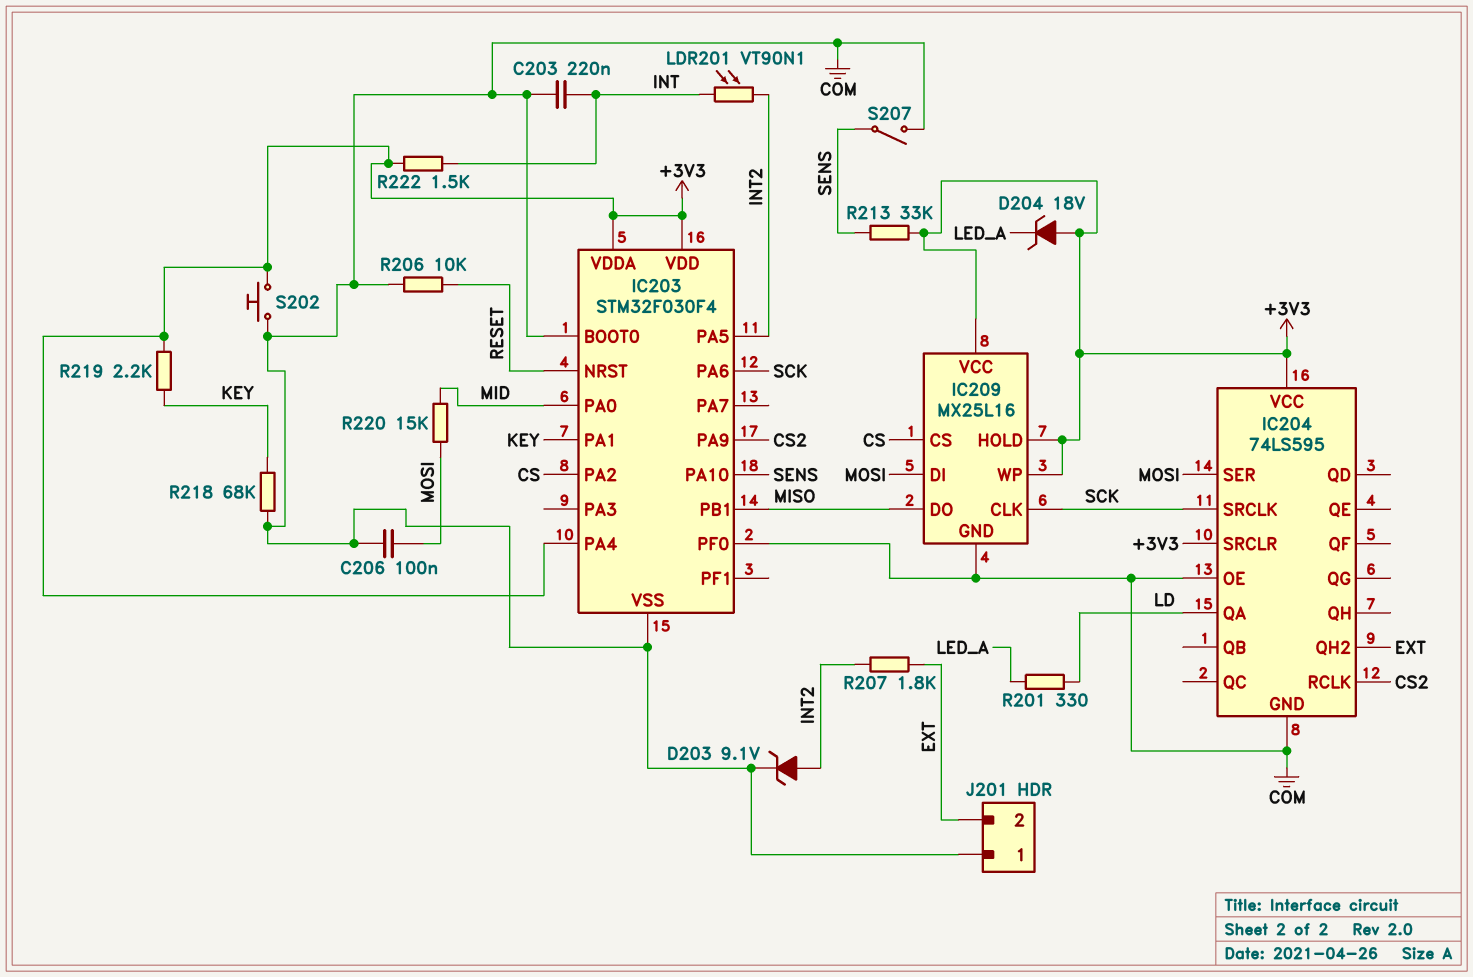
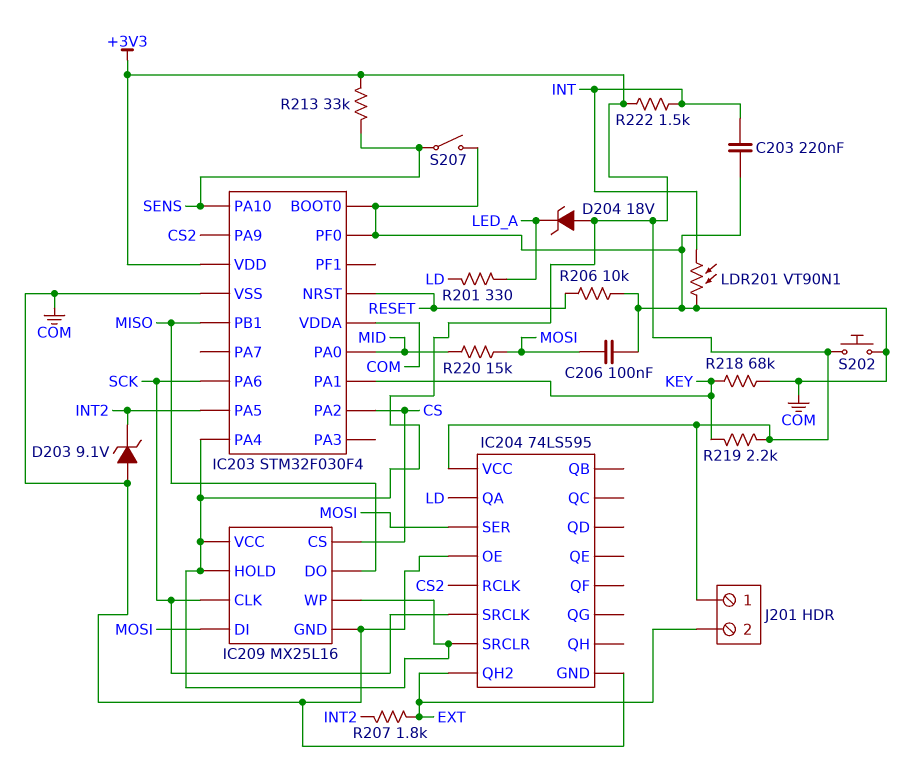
D203: zener 9.1V (A INT2, K COM) -> zener 9.1V (A COM, K INT2)
IC203 pin VDDA: +3V3 -> COM
J201 pin 1: COM -> +3V3
LDR201: VT90N1 (INT, INT2) -> VT90N1 (COM, INT)

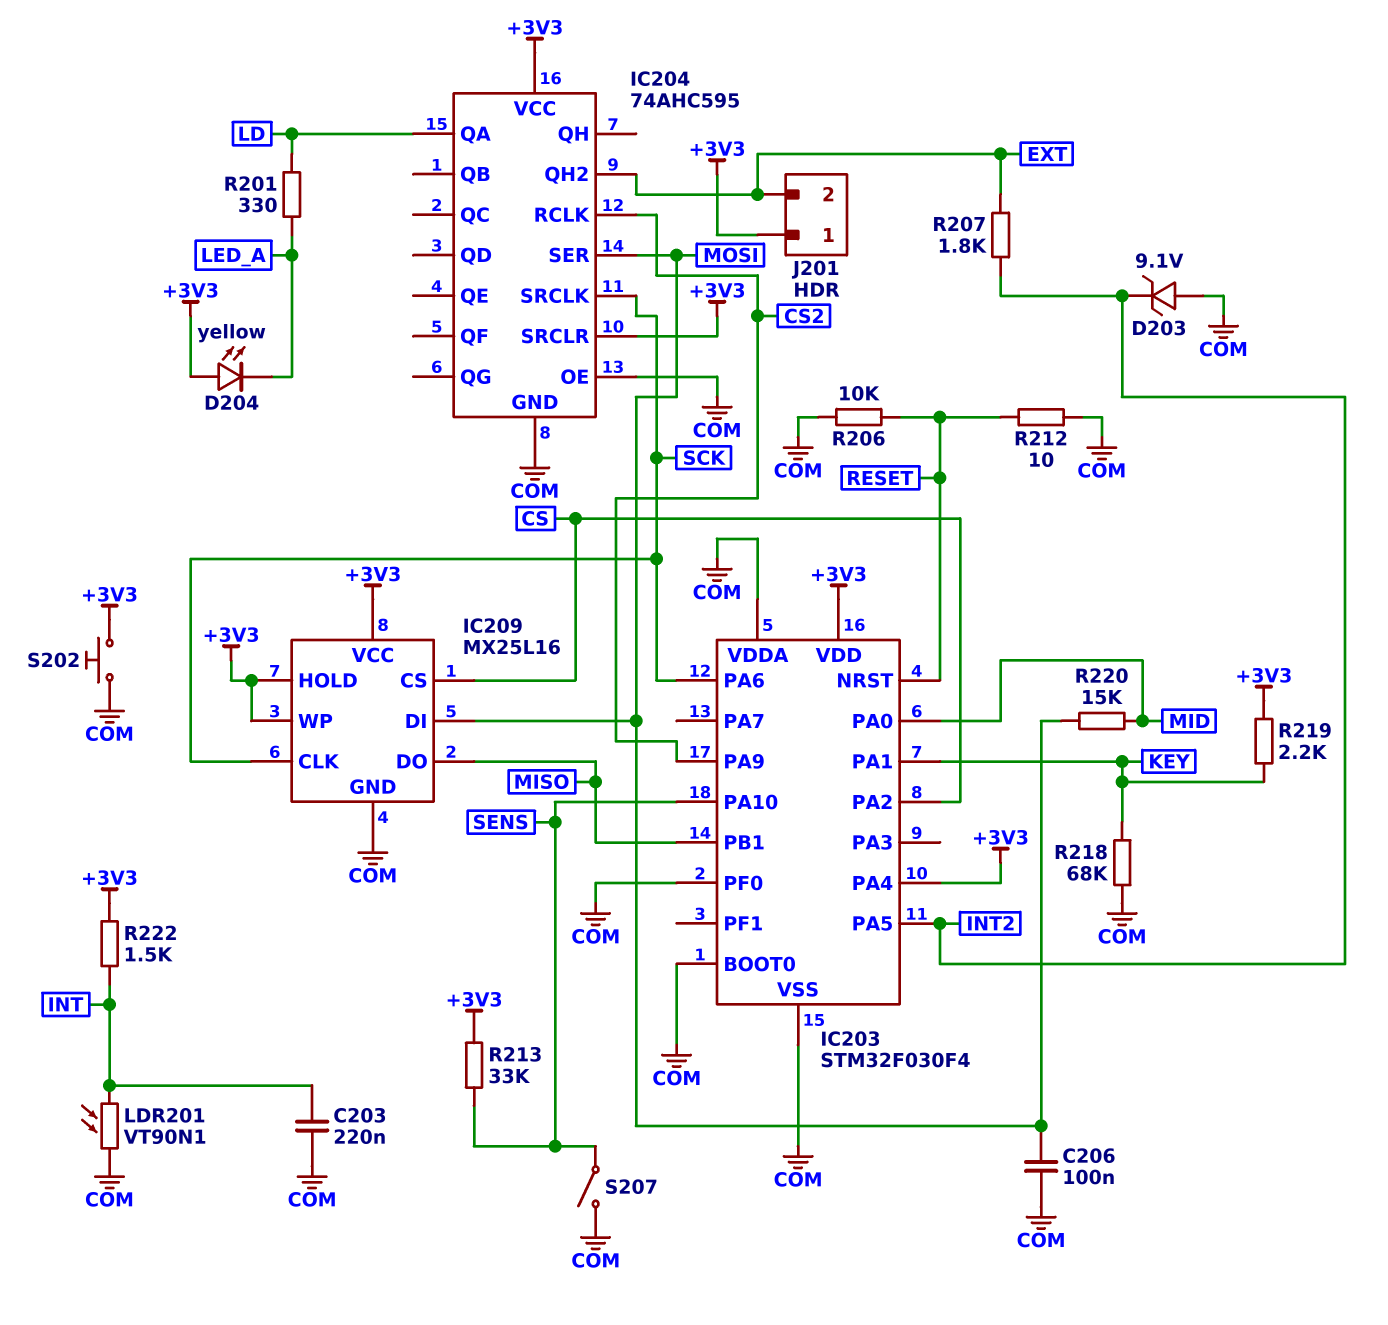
D204: zener 18V (A +3V3, K LED_A) -> LED yellow (A +3V3, K LED_A)
IC204: 74LS595 -> 74AHC595
R212: none -> 10 (COM, RESET)

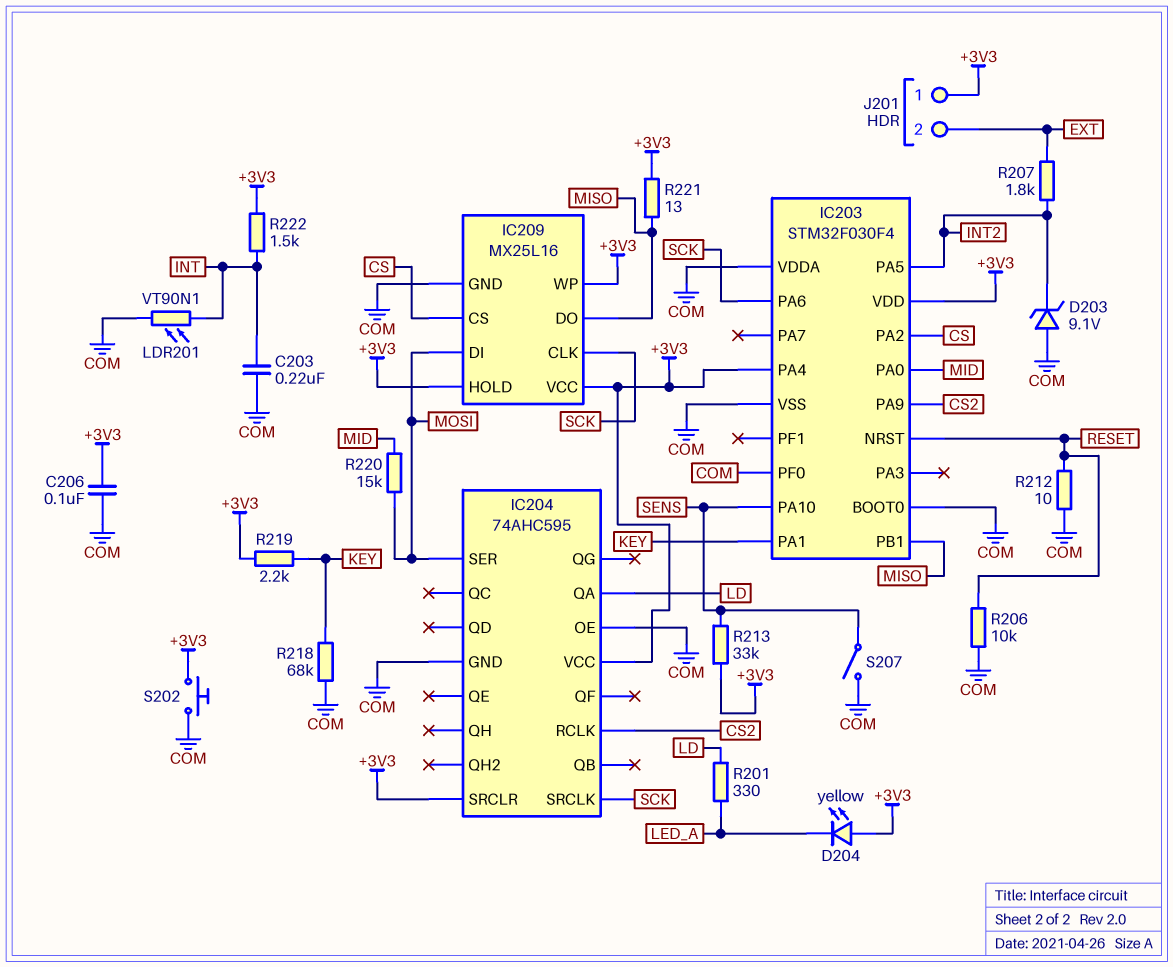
C206: 100nF (COM, MOSI) -> 100nF (+3V3, COM)
IC204 pin QH2: EXT -> none
R221: none -> 13 (+3V3, MISO)

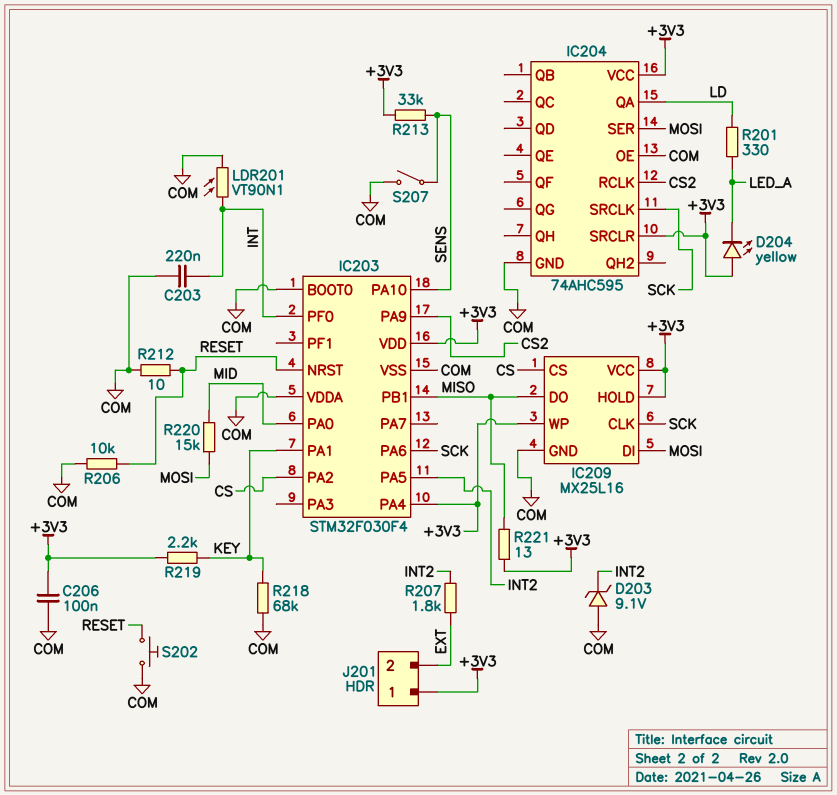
IC203 pin PF0: COM -> INT
R222: 1.5k (+3V3, INT) -> none
S202: button (+3V3, COM) -> button (COM, RESET)

